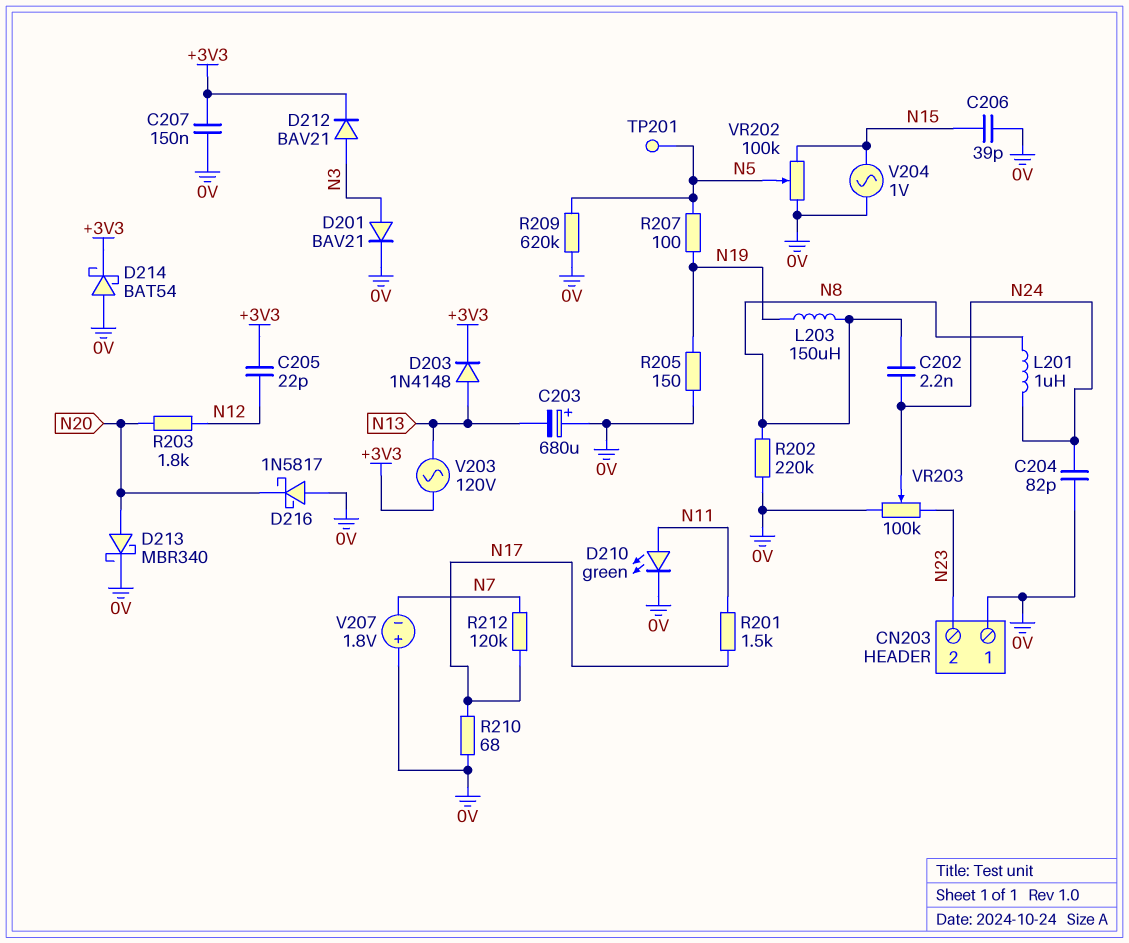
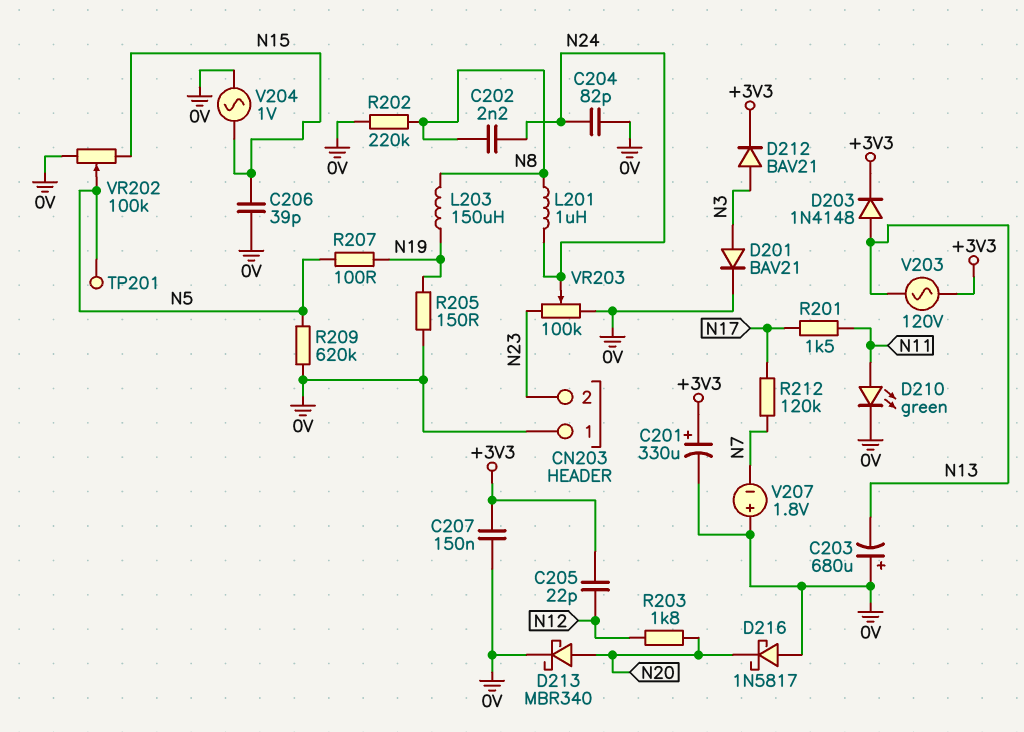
C201: none -> 330uF (plus +3V3, minus 0V)
D214: schottky BAT54 (A 0V, K +3V3) -> none
R210: 68 (0V, N17) -> none

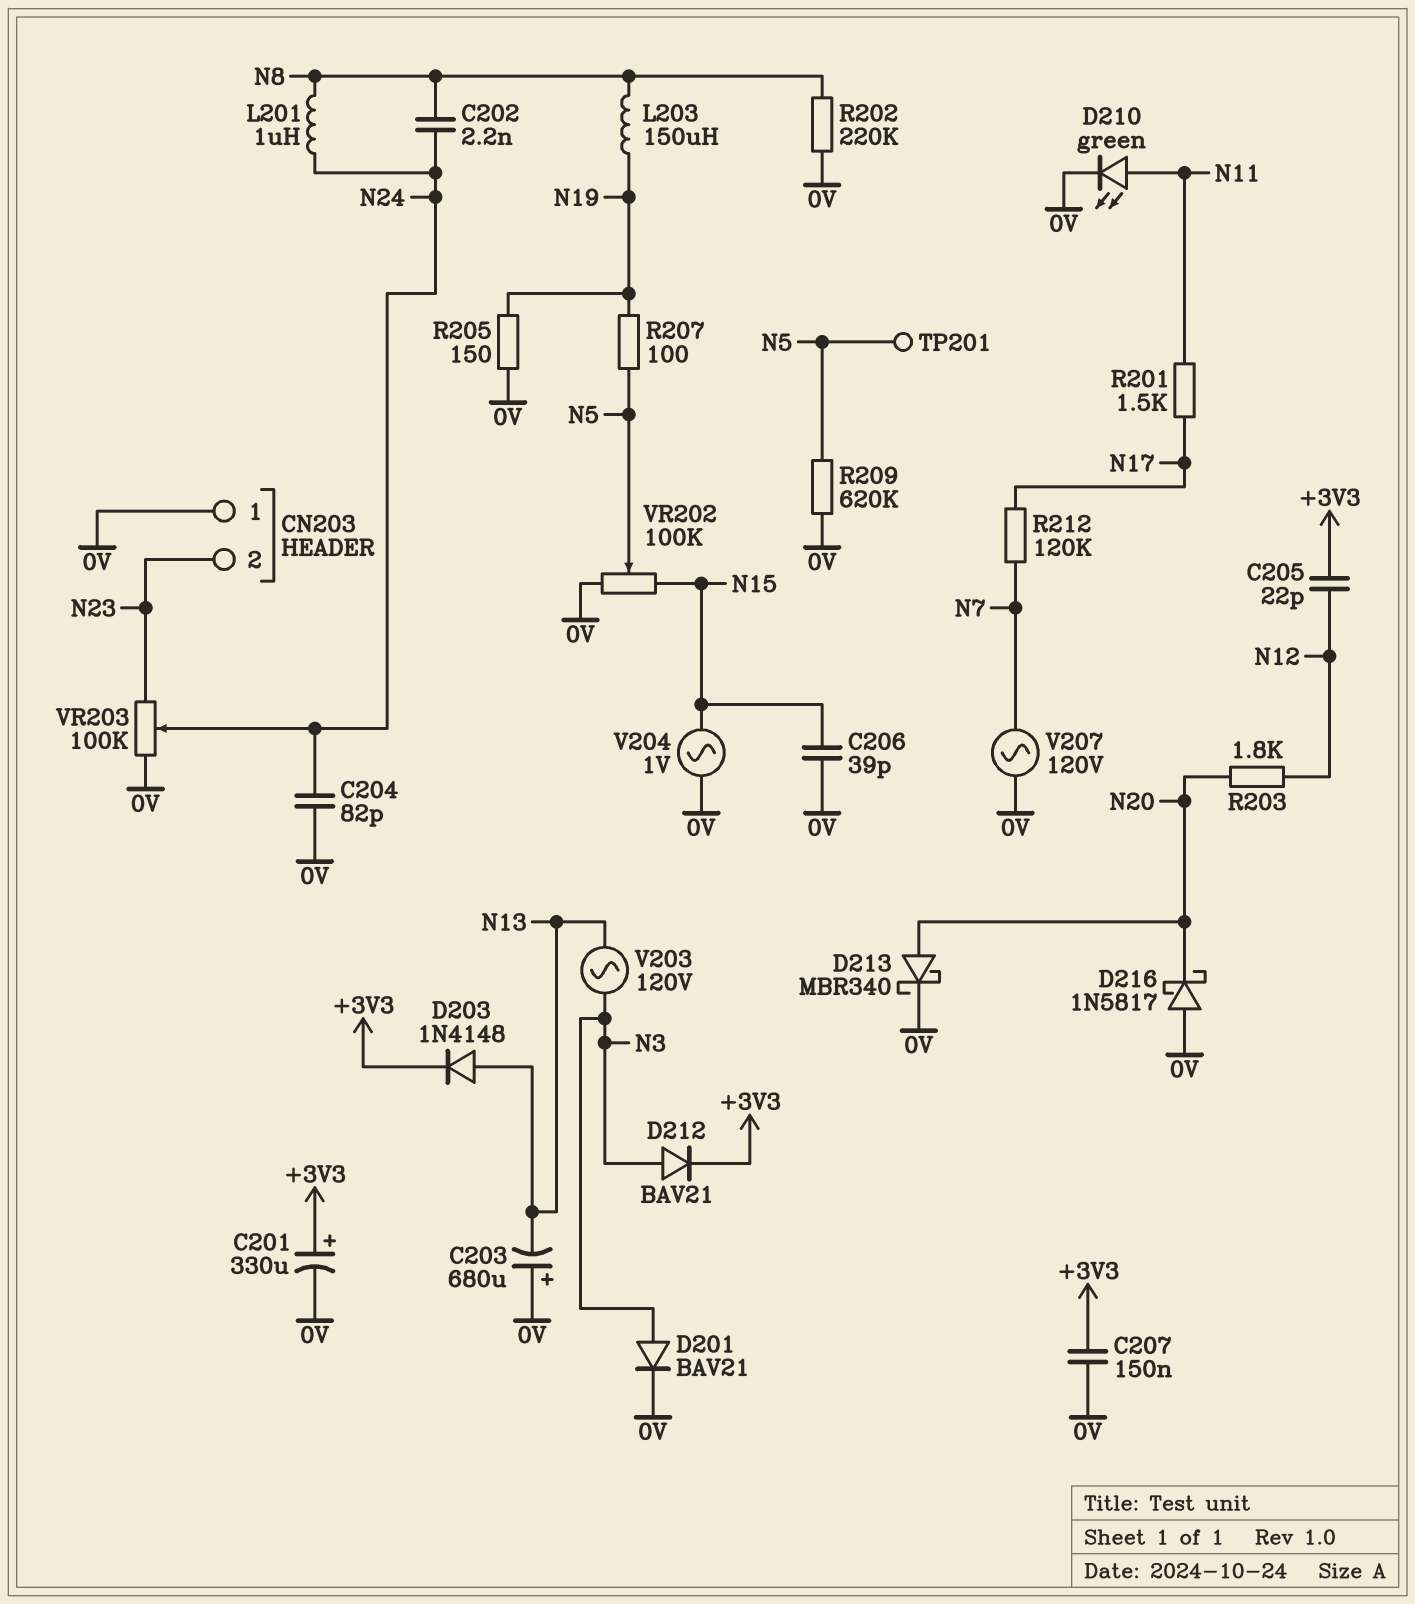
V203: AC 120V (+3V3, N13) -> AC 120V (N3, N13)
V207: 1.8V (plus 0V, minus N7) -> AC 120V (0V, N7)

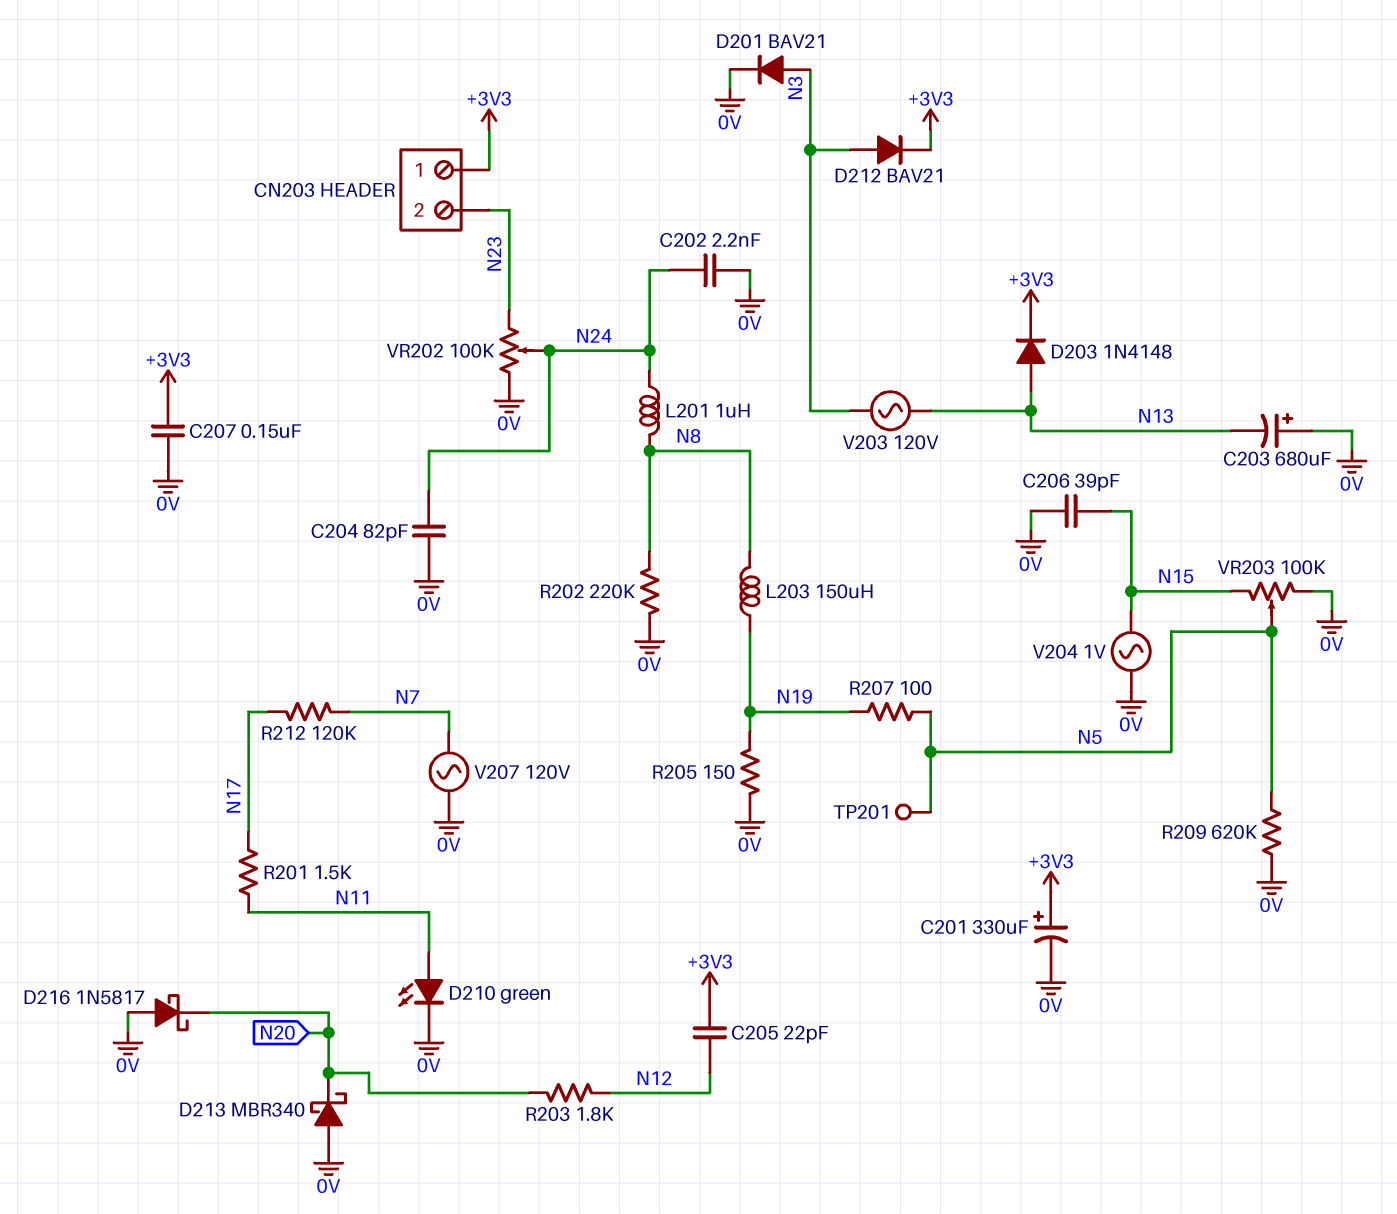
C202: 2.2nF (N8, N24) -> 2.2nF (0V, N24)
CN203 pin 1: 0V -> +3V3
D213: schottky MBR340 (A N20, K 0V) -> schottky MBR340 (A 0V, K N20)
VR202: 100k (0V, N15, wiper N5) -> 100k (0V, N23, wiper N24)
VR203: 100k (0V, N23, wiper N24) -> 100k (0V, N15, wiper N5)

